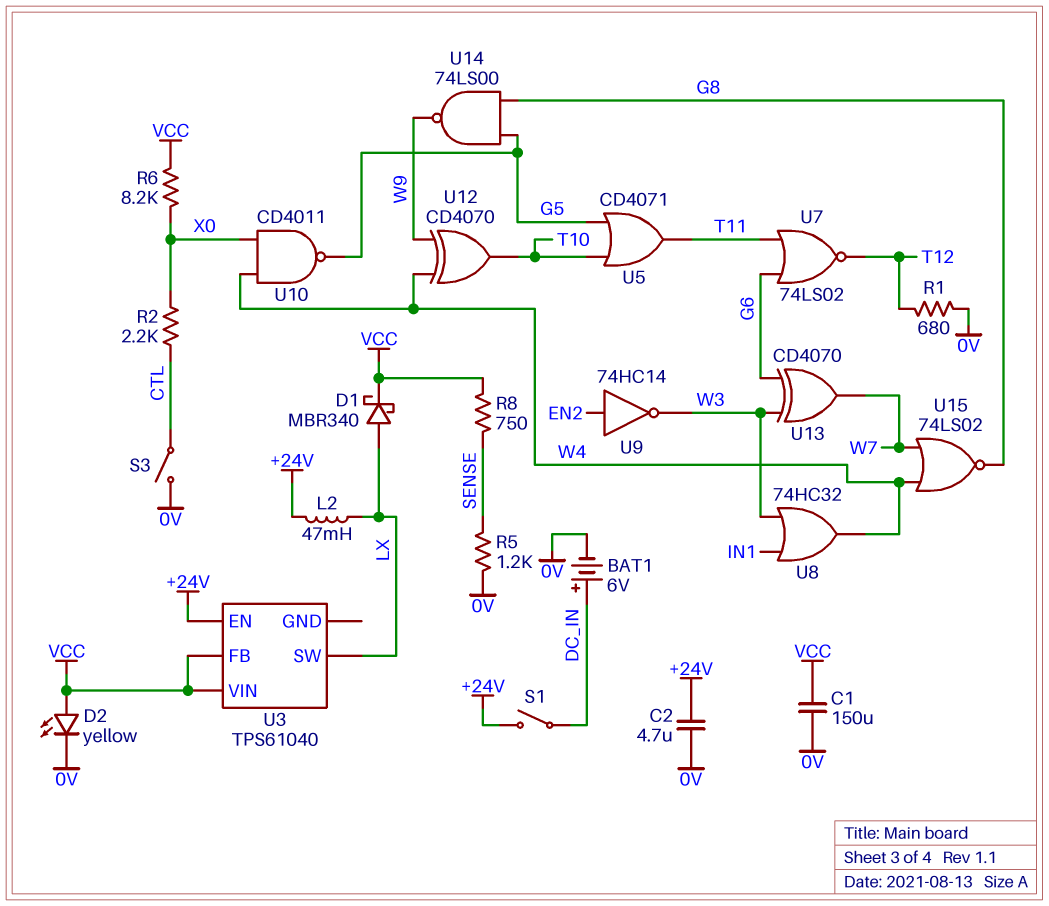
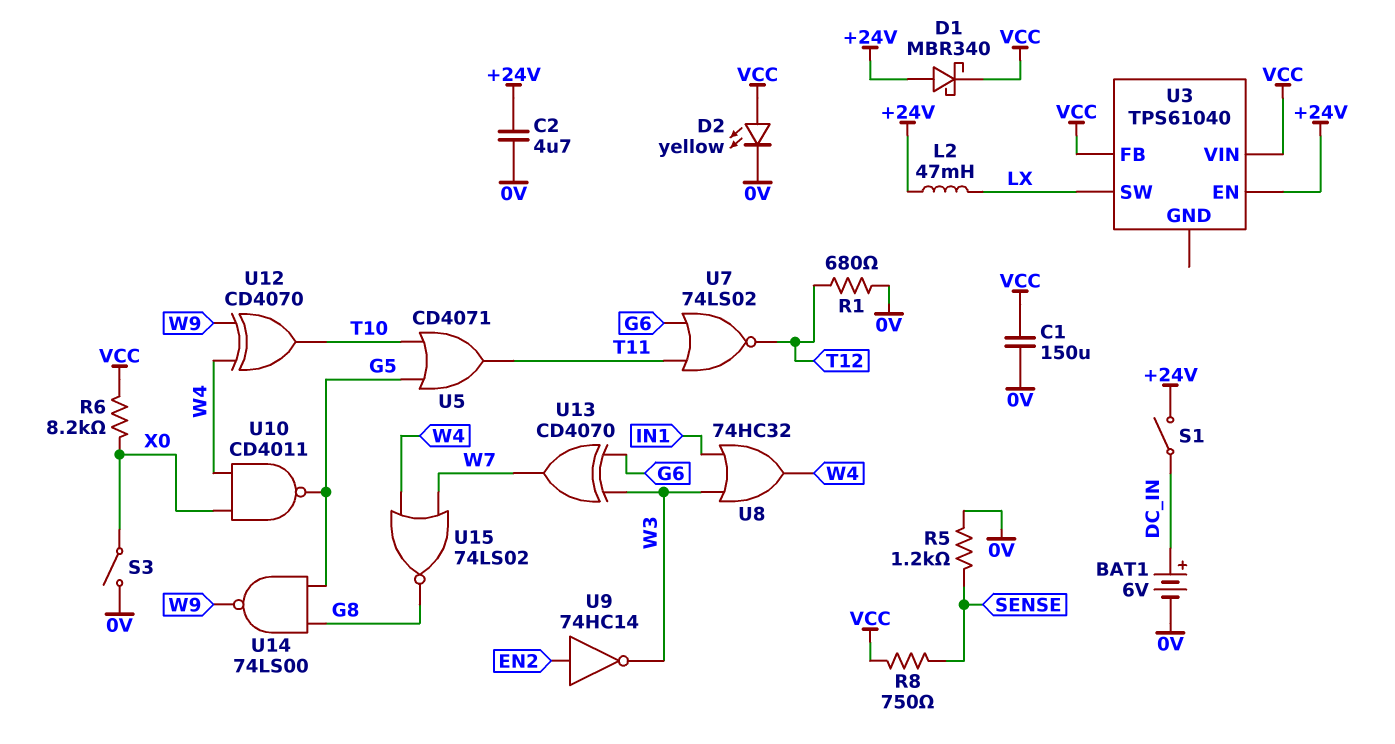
D1: schottky MBR340 (A LX, K VCC) -> schottky MBR340 (A +24V, K VCC)
R2: 2.2k (CTL, X0) -> none
S3: switch (0V, CTL) -> switch (0V, X0)

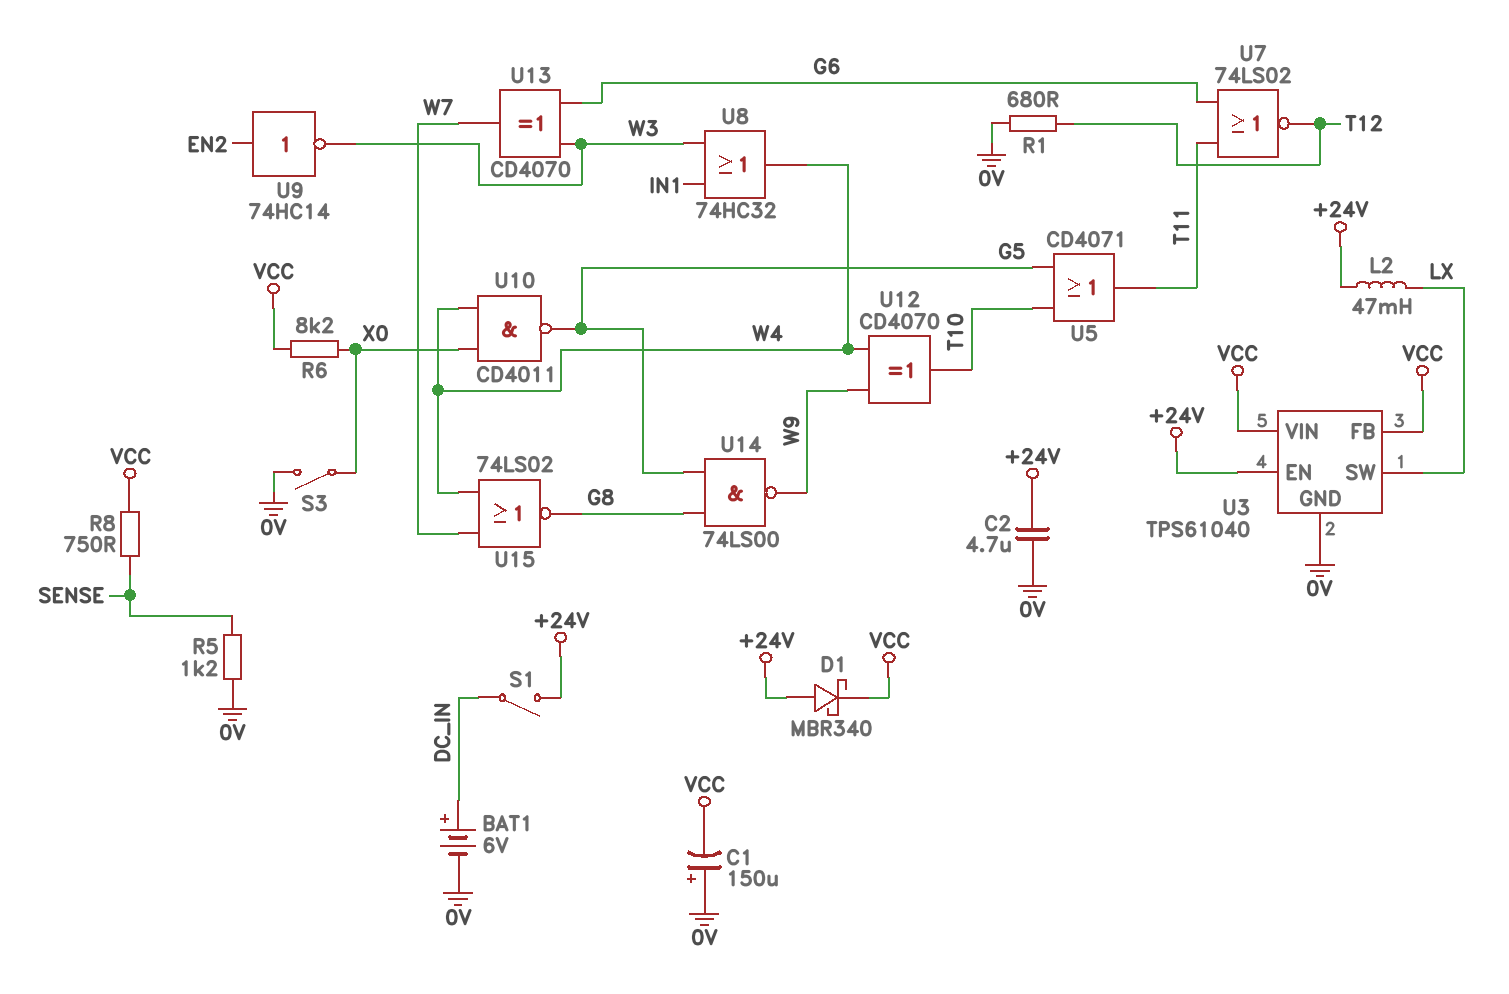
C1: 150uF (0V, VCC) -> 150uF (plus 0V, minus VCC)
D2: LED yellow (A VCC, K 0V) -> none
U3 pin GND: none -> 0V

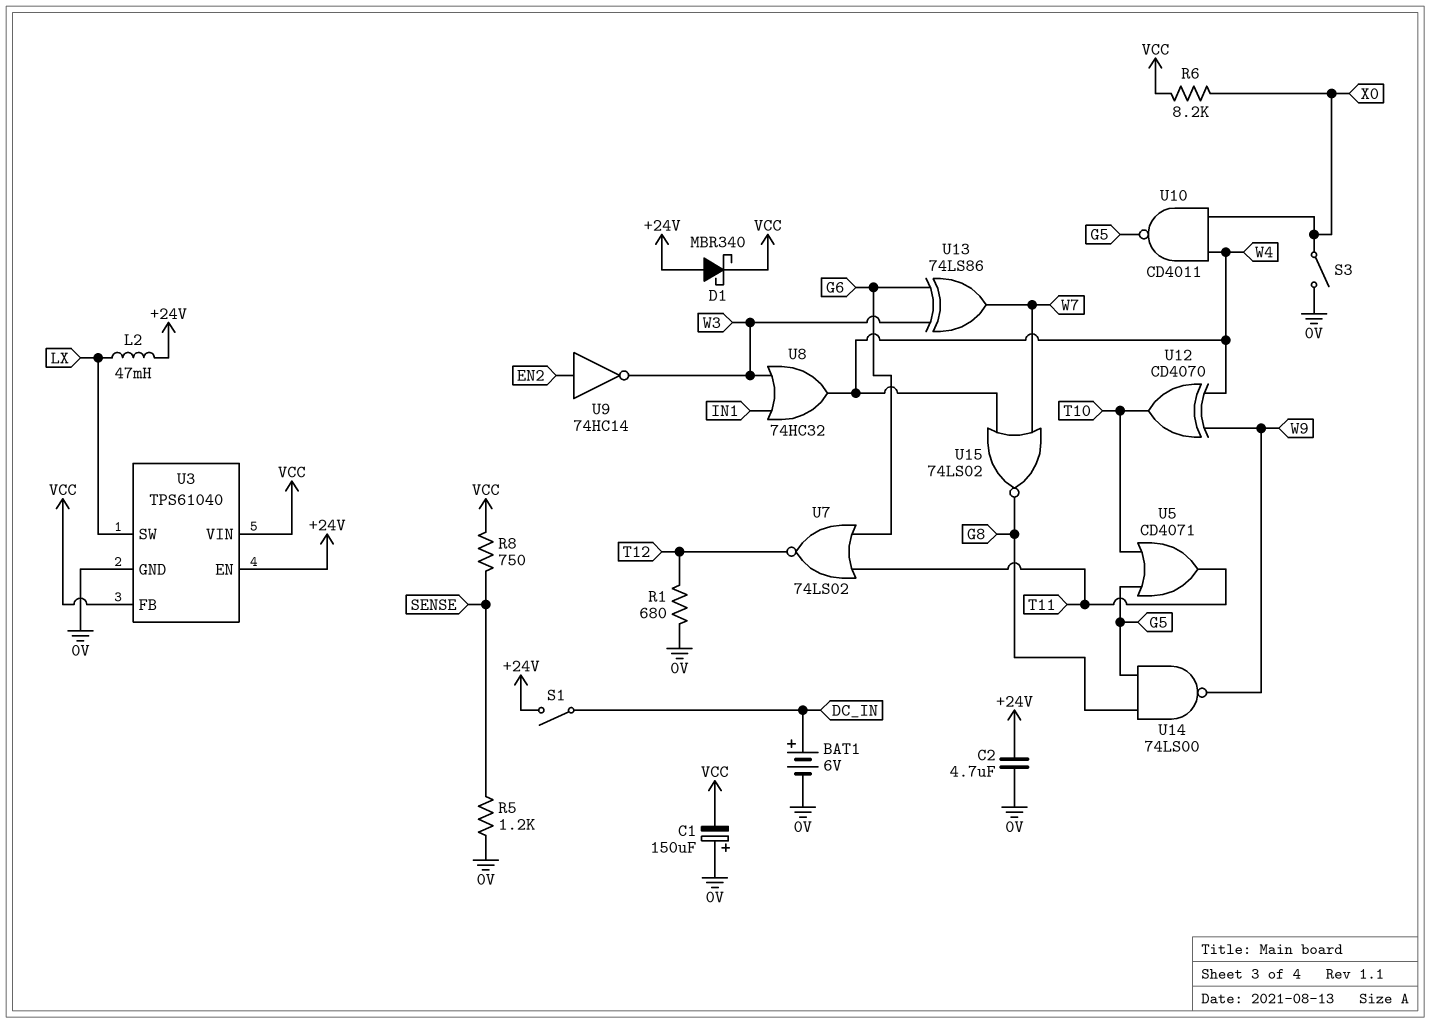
U13: XOR CD4070 (in G6, in W3, out W7) -> XOR 74LS86 (in G6, in W3, out W7)

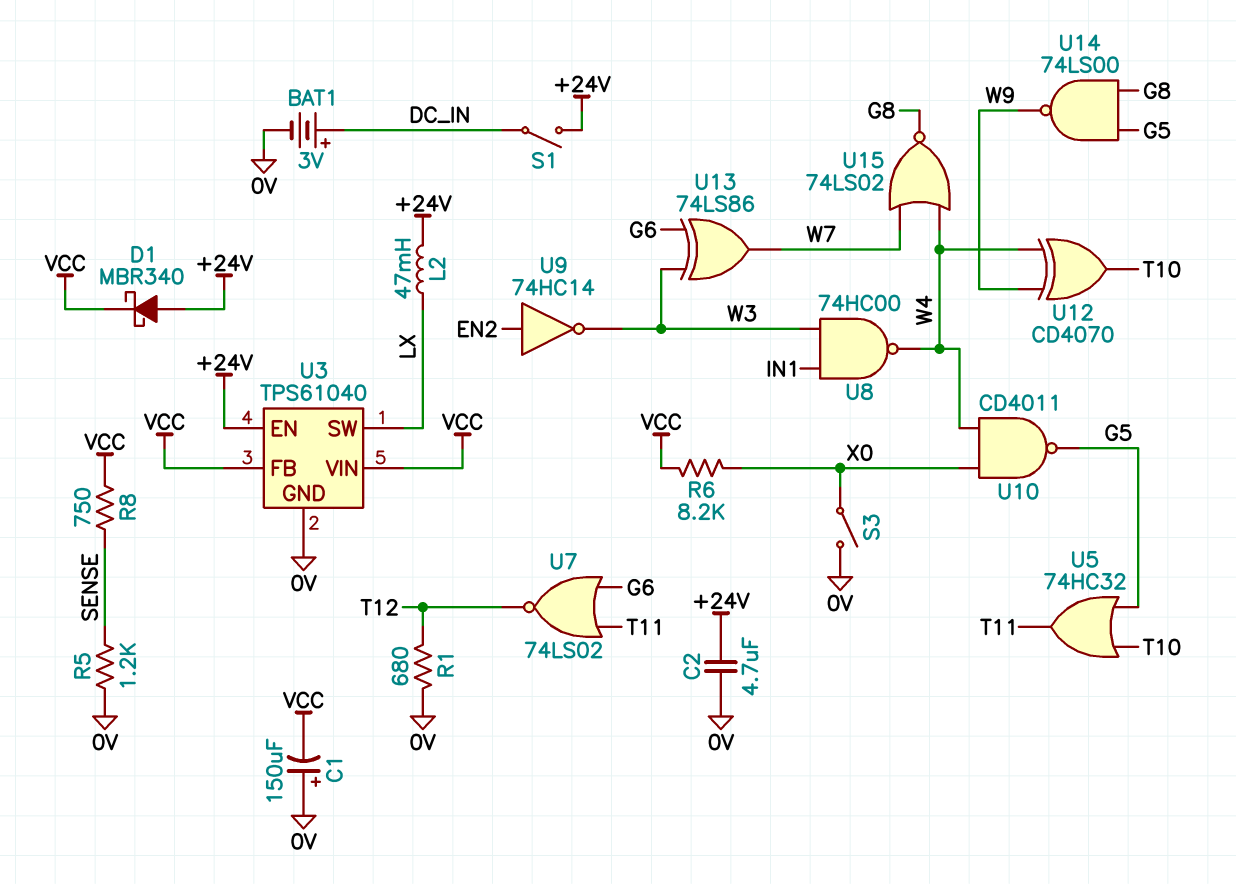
BAT1: 6V (plus DC_IN, minus 0V) -> 3V (plus DC_IN, minus 0V)
U5: OR CD4071 (in G5, in T10, out T11) -> OR 74HC32 (in G5, in T10, out T11)
U8: OR 74HC32 (in IN1, in W3, out W4) -> NAND 74HC00 (in IN1, in W3, out W4)

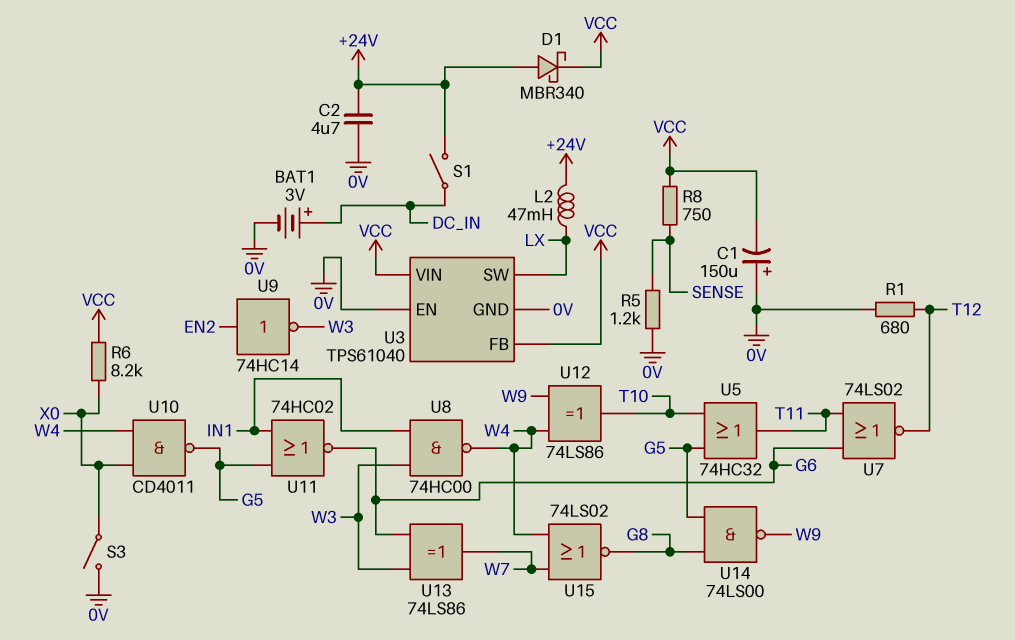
U3 pin EN: +24V -> 0V
U11: none -> NOR 74HC02 (in G5, in IN1, out G6)
U12: XOR CD4070 (in W4, in W9, out T10) -> XOR 74LS86 (in W4, in W9, out T10)

